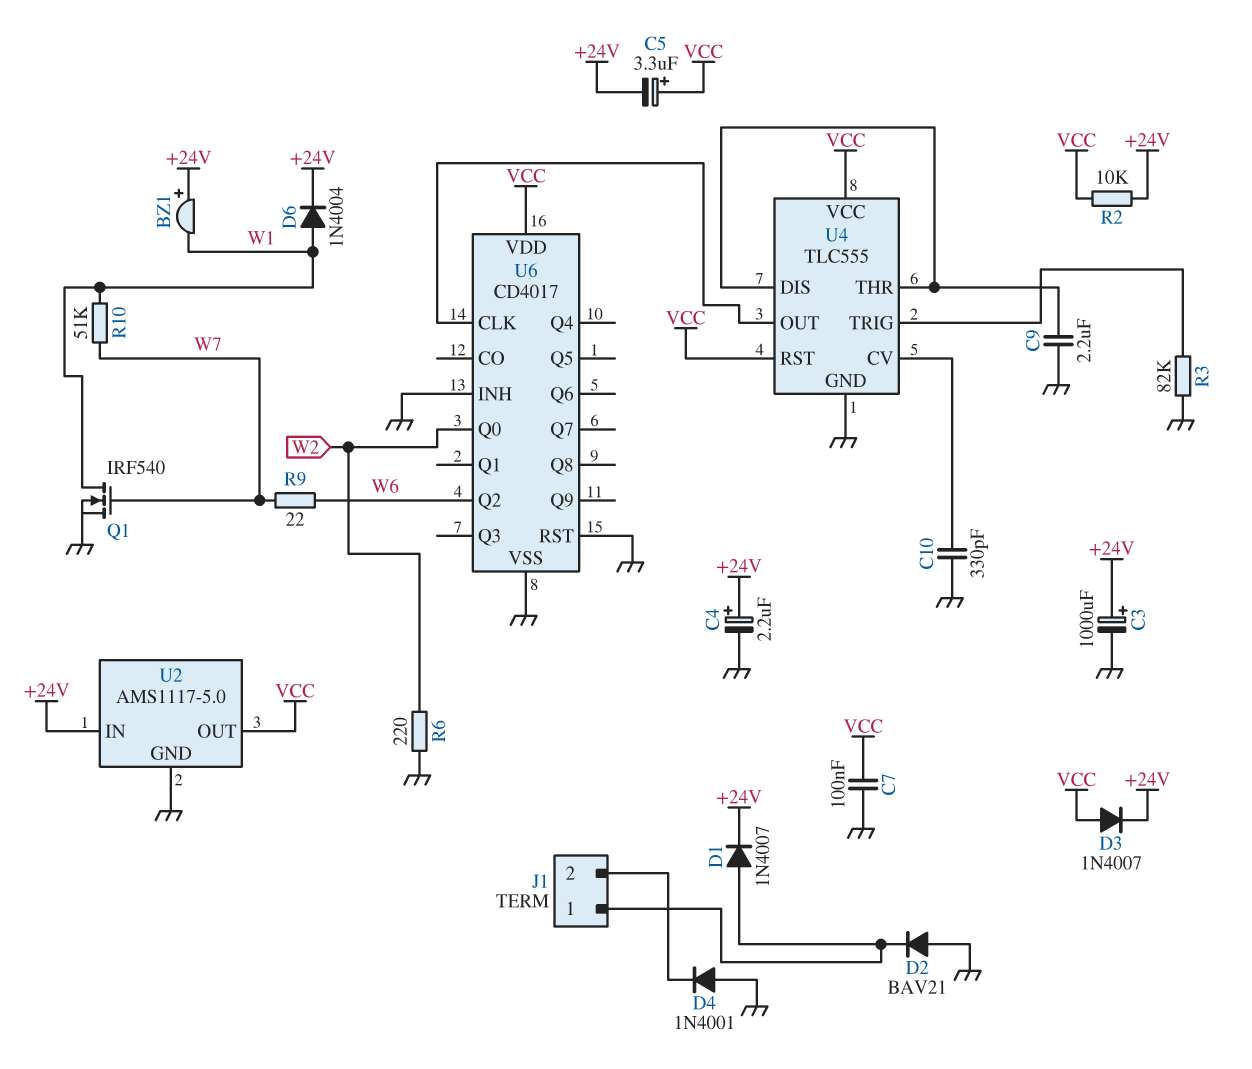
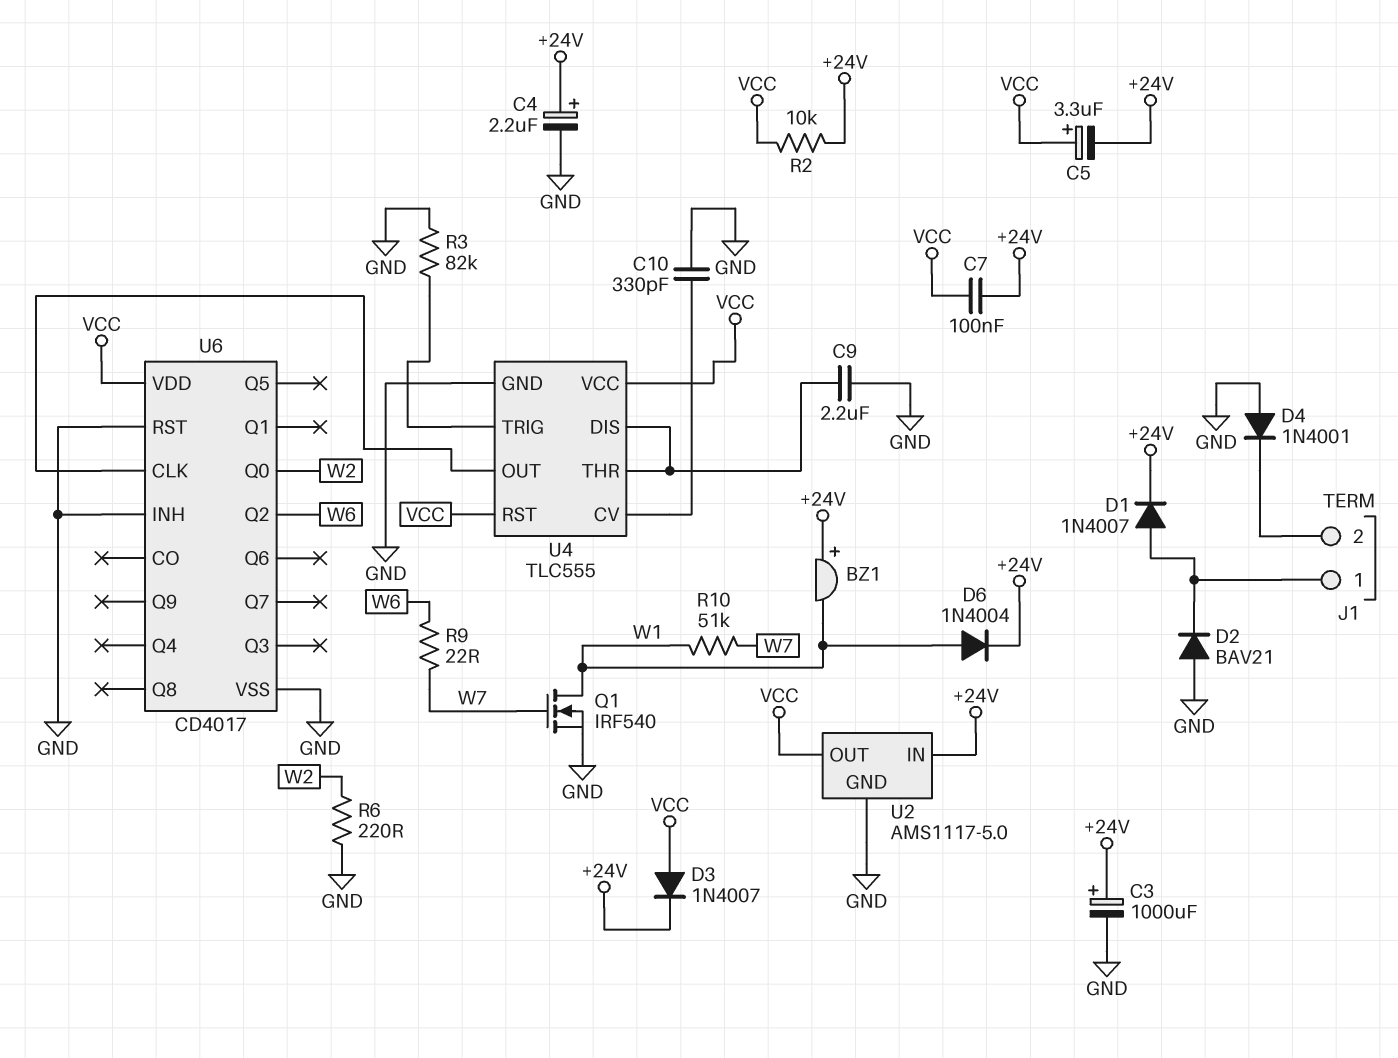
C7: 100nF (GND, VCC) -> 100nF (+24V, VCC)

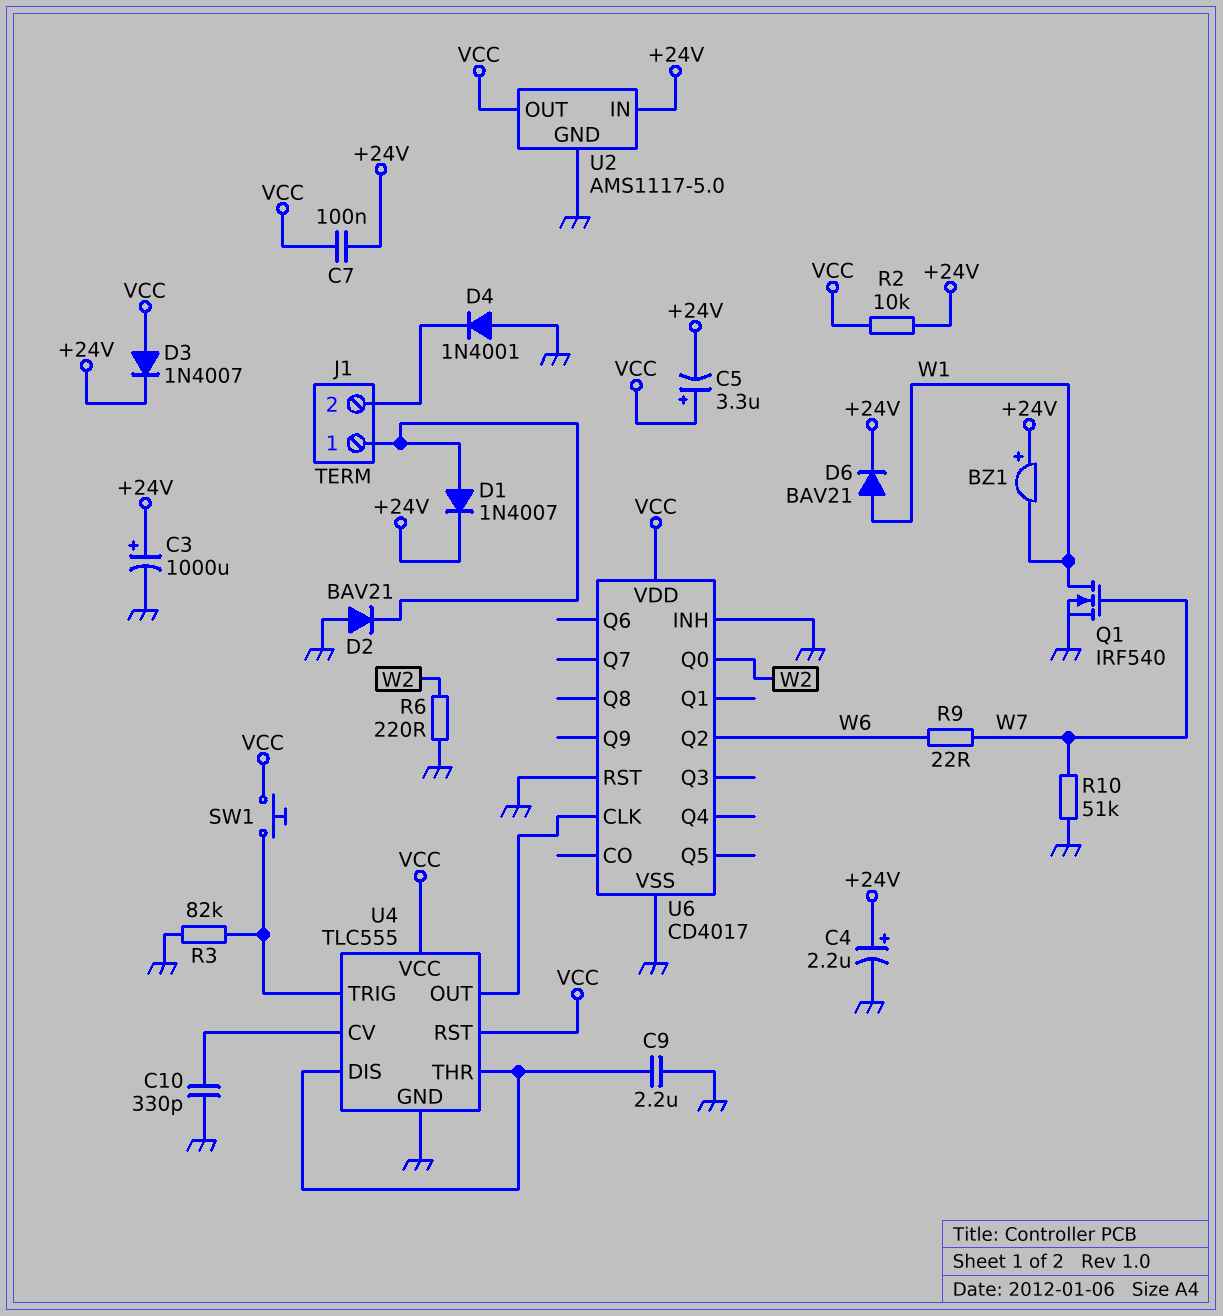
D6: diode 1N4004 (A W1, K +24V) -> diode BAV21 (A W1, K +24V)
R10: 51k (W1, W7) -> 51k (GND, W7)
SW1: none -> button (U4/TRIG, VCC)

